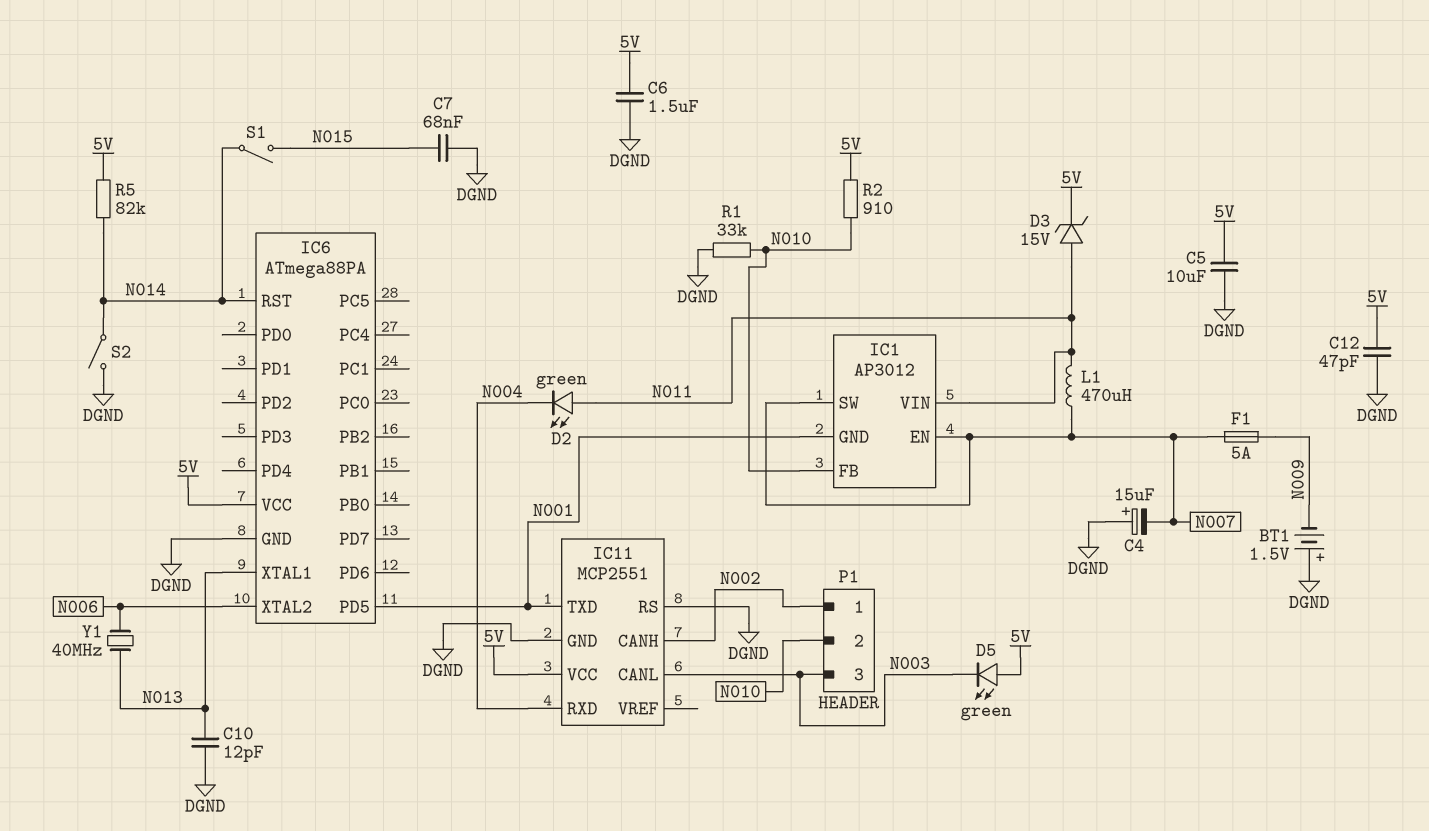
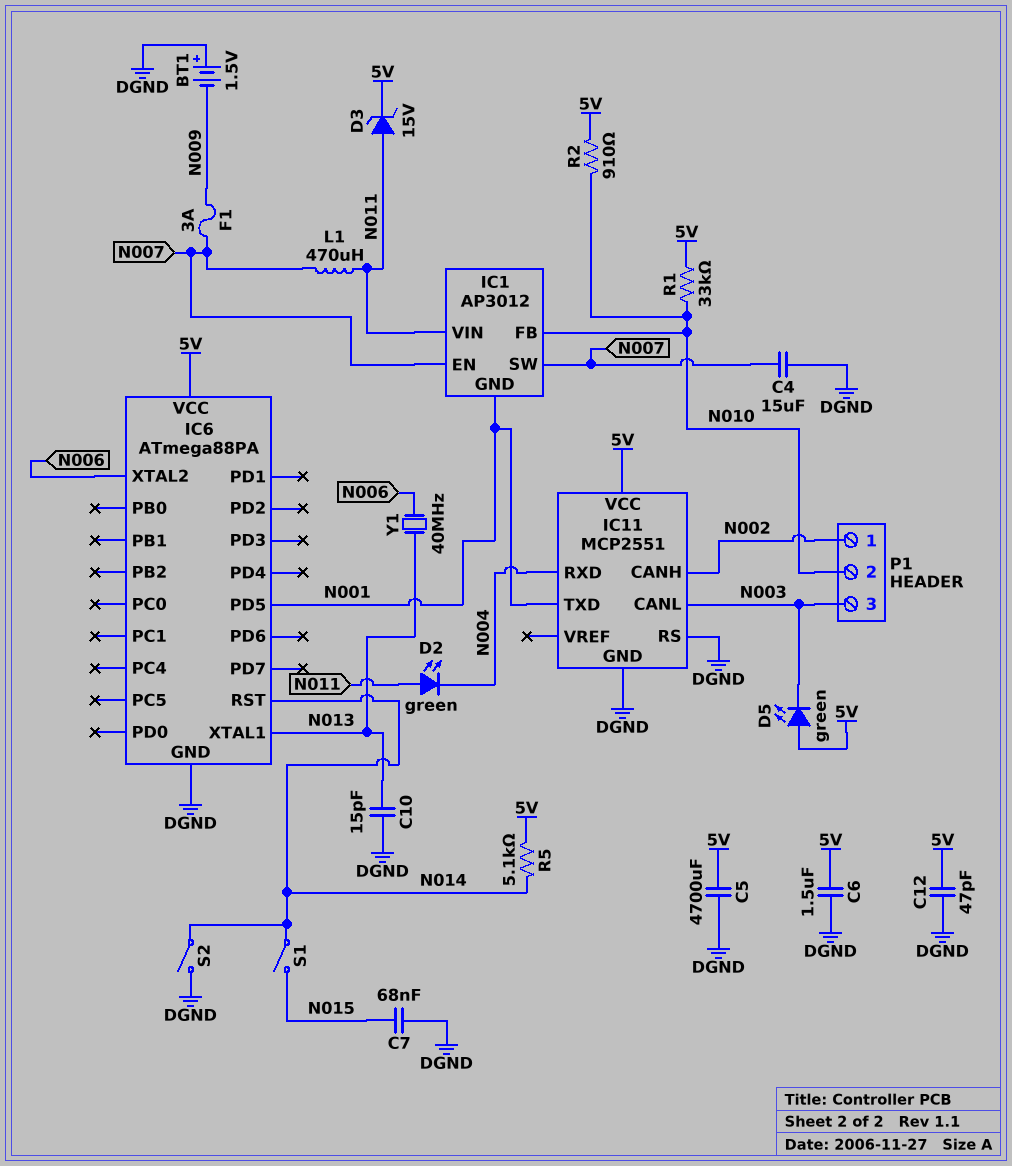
C4: 15uF (plus DGND, minus N007) -> 15uF (DGND, N007)
C5: 10uF (5V, DGND) -> 4700uF (5V, DGND)
C10: 12pF (DGND, N013) -> 15pF (DGND, N013)
F1: 5A (N007, N009) -> 3A (N007, N009)
R1: 33k (DGND, N010) -> 33k (5V, N010)
R5: 82k (5V, N014) -> 5.1k (5V, N014)

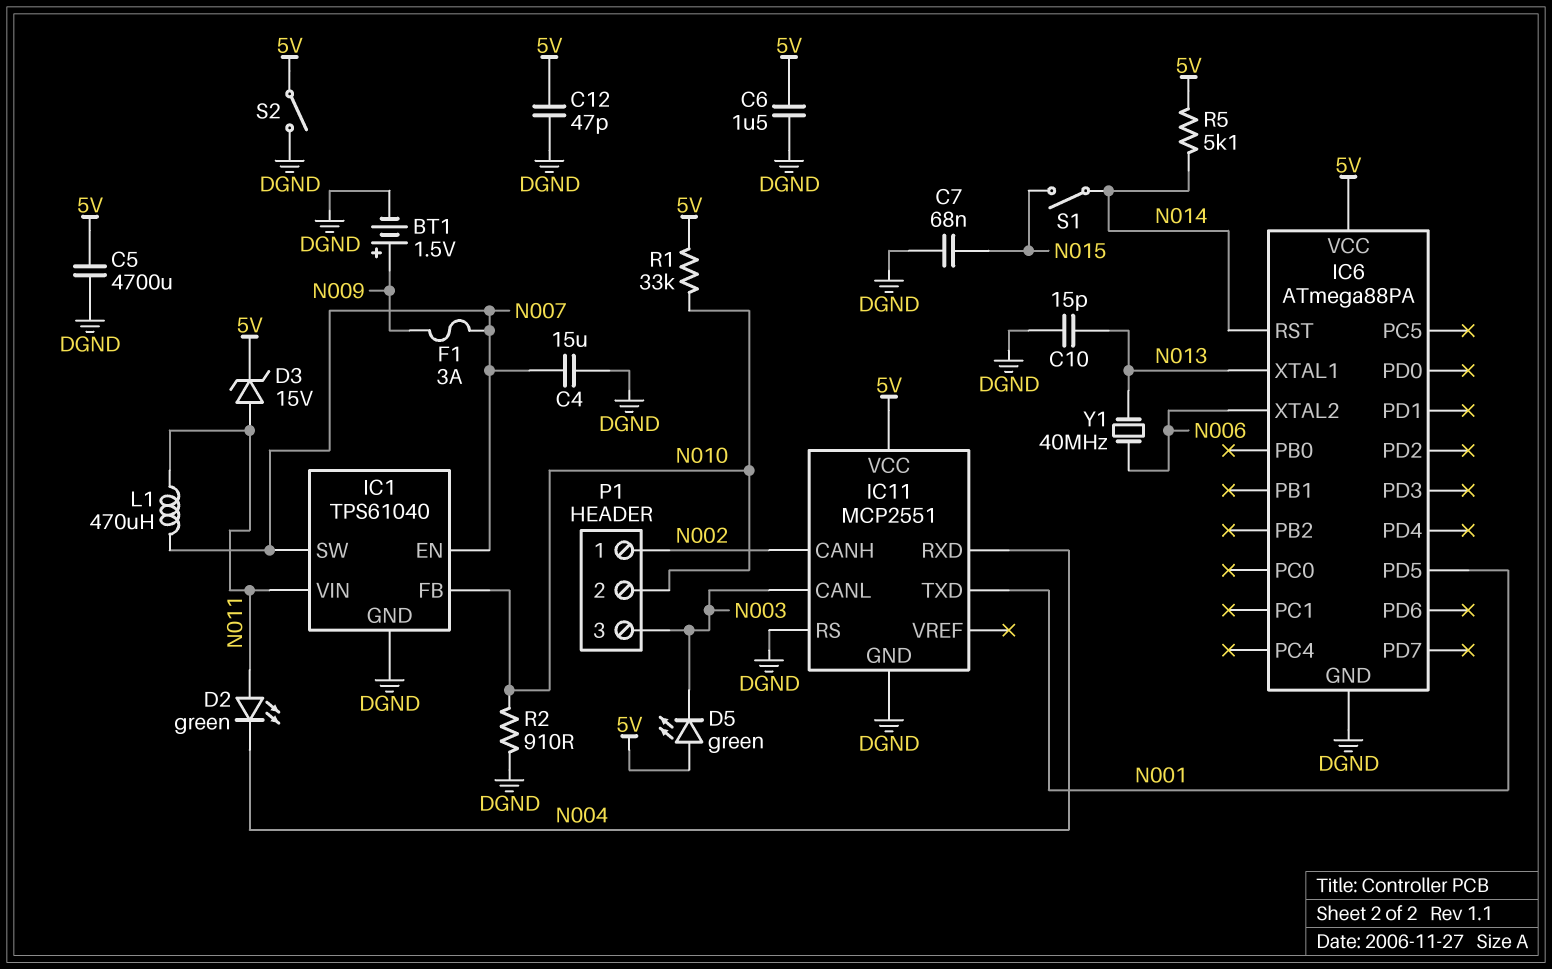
BT1: 1.5V (plus DGND, minus N009) -> 1.5V (plus N009, minus DGND)
IC1: AP3012 -> TPS61040
IC1 pin GND: N001 -> DGND
R2: 910 (5V, N010) -> 910 (DGND, N010)
S2: switch (DGND, N014) -> switch (5V, DGND)

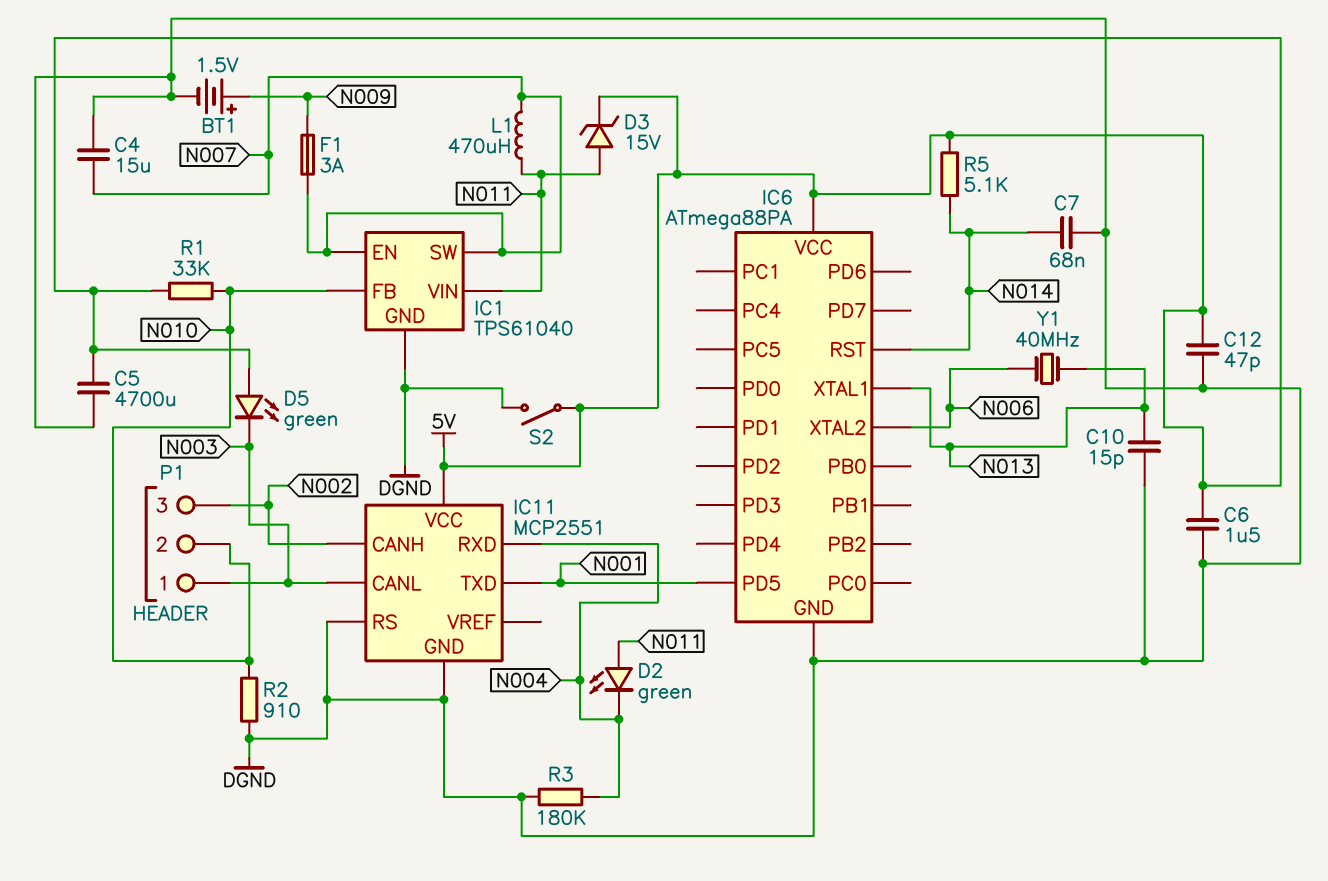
C7: 68nF (DGND, N015) -> 68nF (DGND, N014)
P1 pin 1: N002 -> N003
P1 pin 3: N003 -> N002
R3: none -> 180k (DGND, N004)
S1: switch (N014, N015) -> none

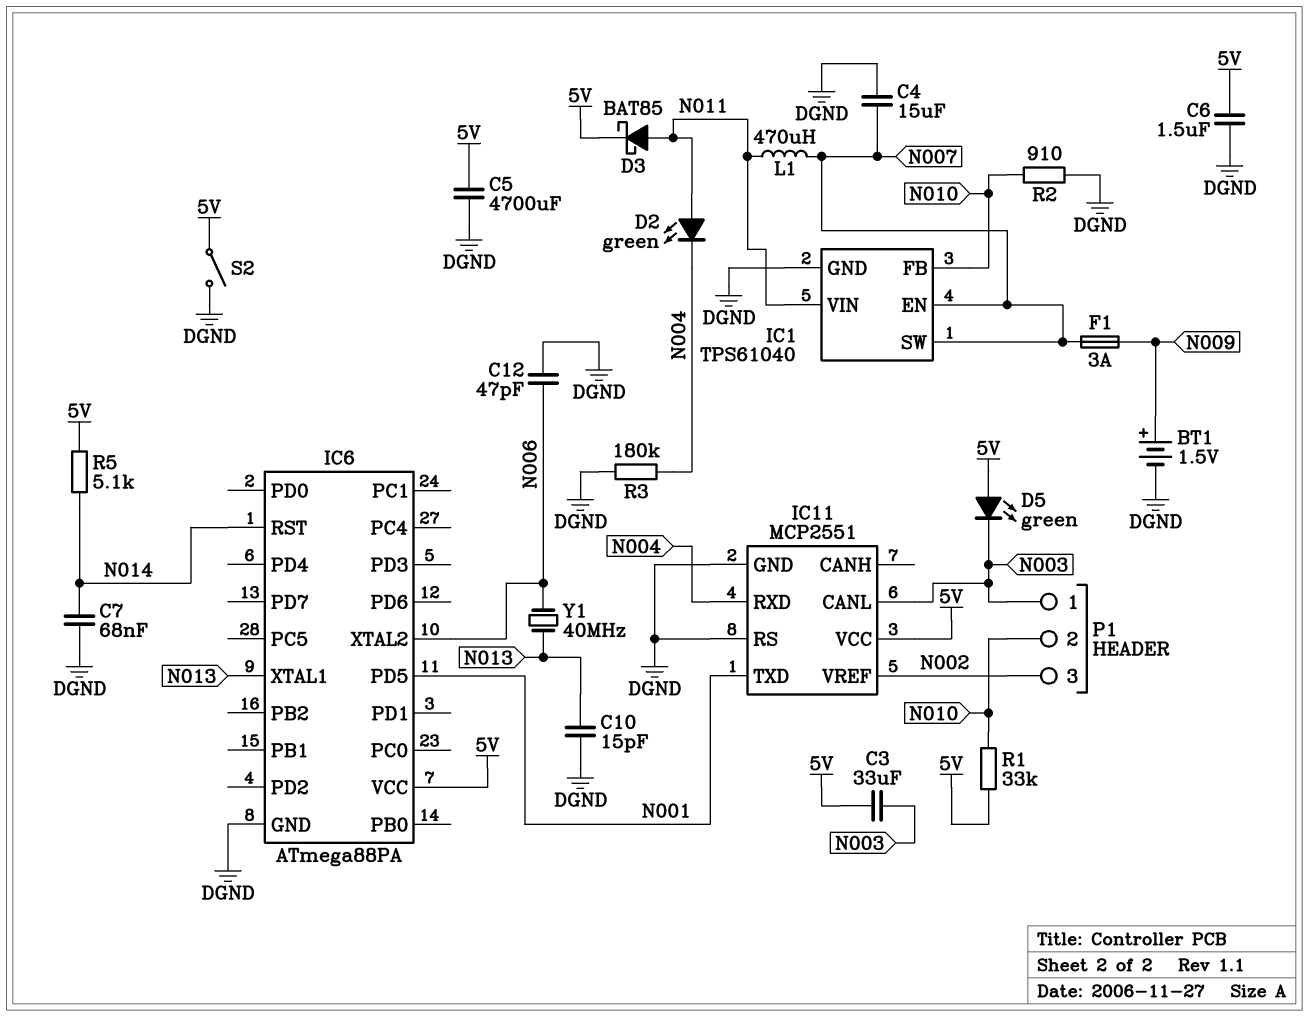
C3: none -> 33uF (5V, N003)
C12: 47pF (5V, DGND) -> 47pF (DGND, N006)
D3: zener 15V (A N011, K 5V) -> schottky BAT85 (A N011, K 5V)
IC11 pin CANH: N002 -> none
IC11 pin VREF: none -> N002

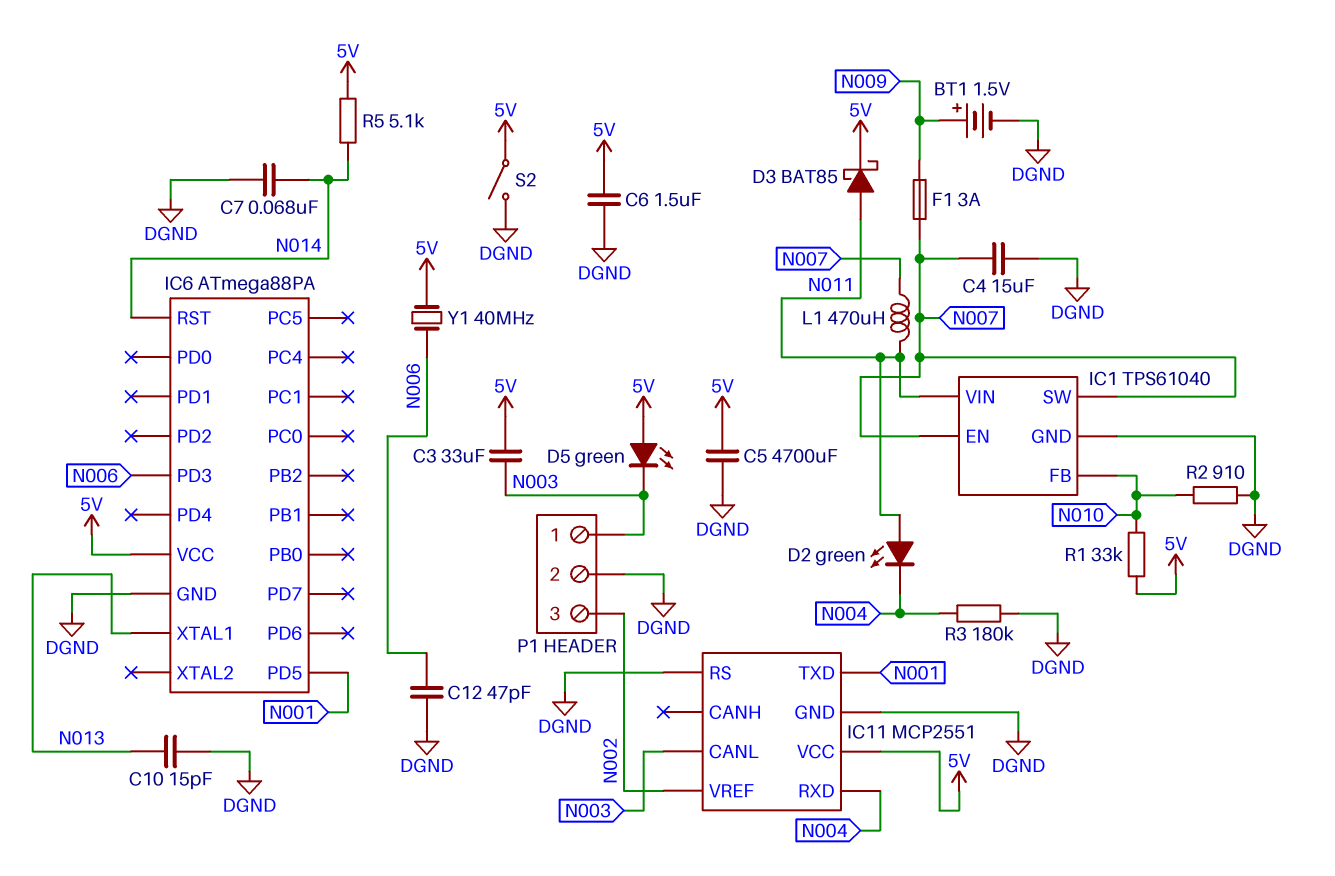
IC6 pin PD3: none -> N006
IC6 pin XTAL2: N006 -> none
P1 pin 2: N010 -> DGND
Y1: 40MHz (N006, N013) -> 40MHz (5V, N006)

